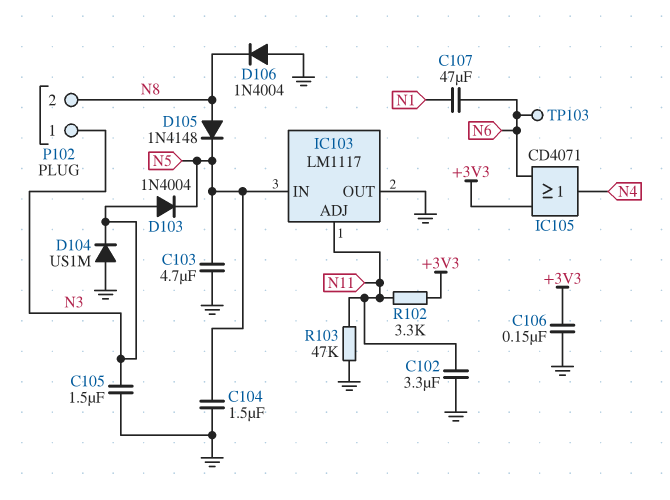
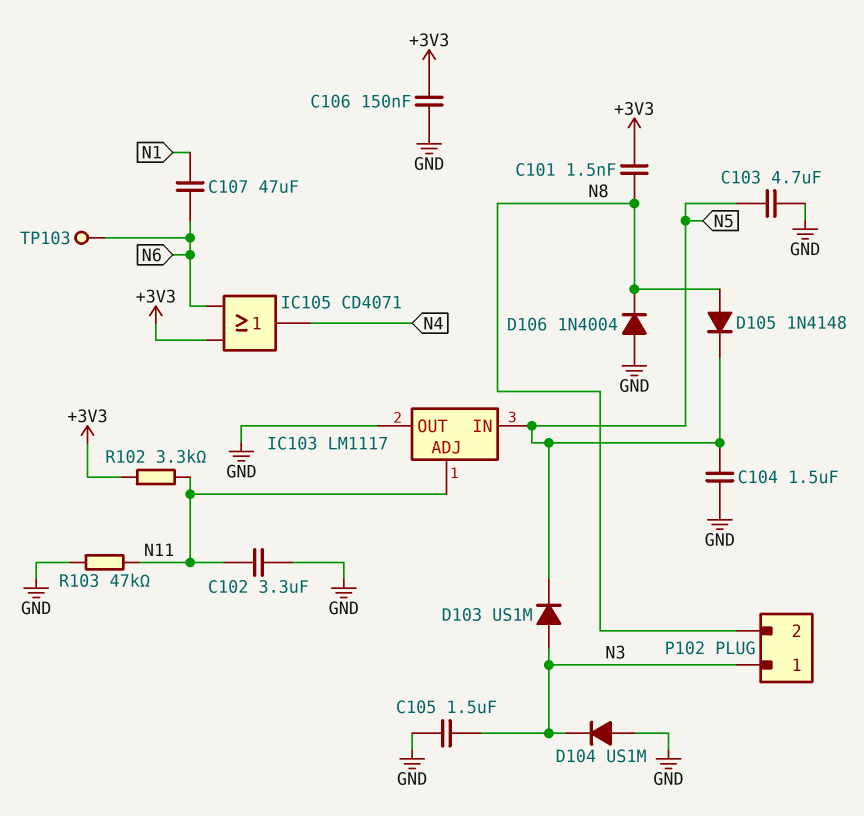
C101: none -> 1.5nF (+3V3, N8)
D103: diode 1N4004 (A N3, K N5) -> diode US1M (A N3, K N5)

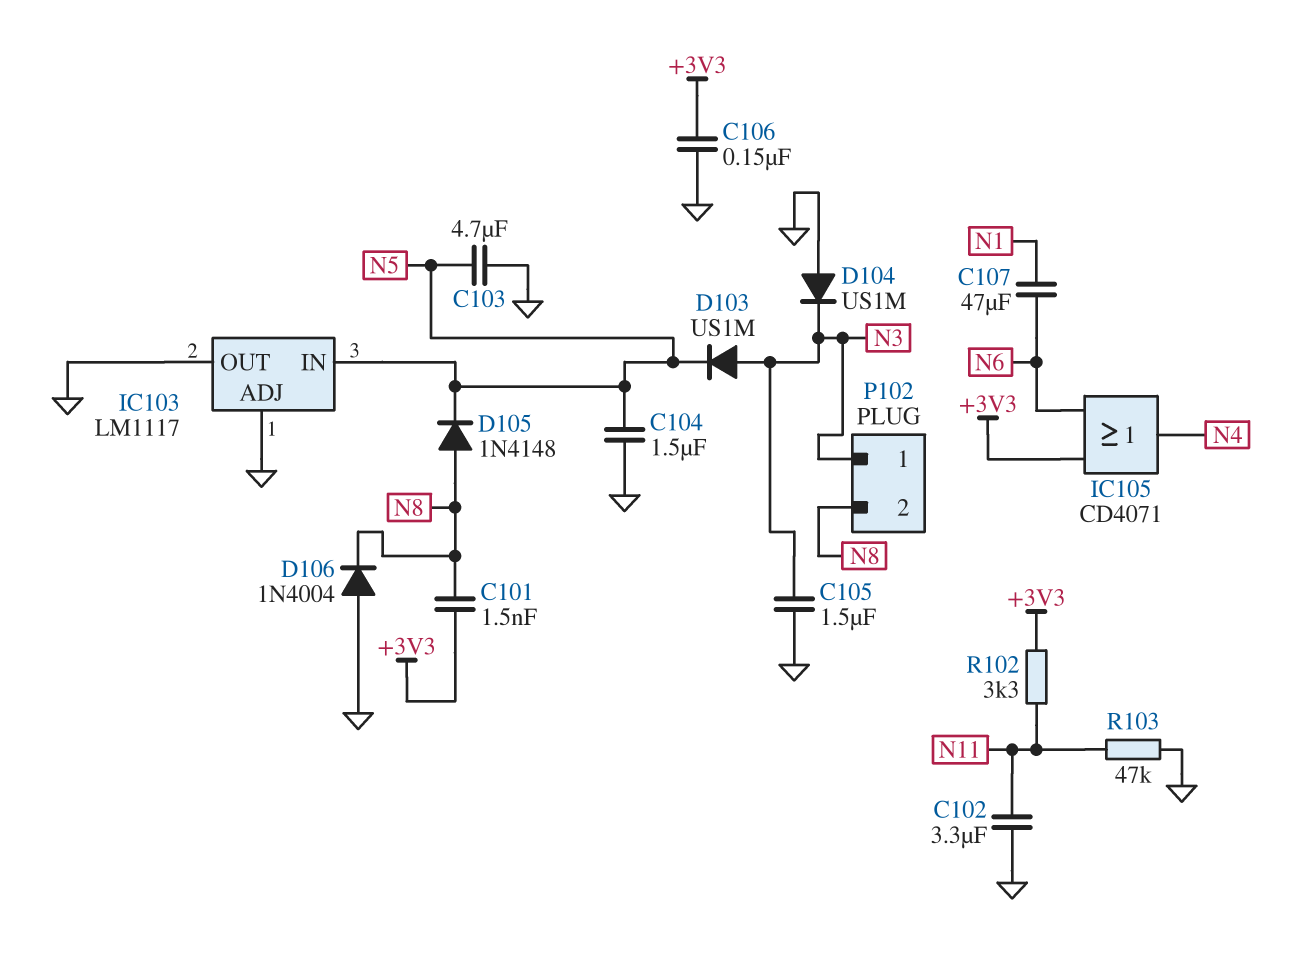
IC103 pin ADJ: N11 -> GND
TP103: test point (N6) -> none

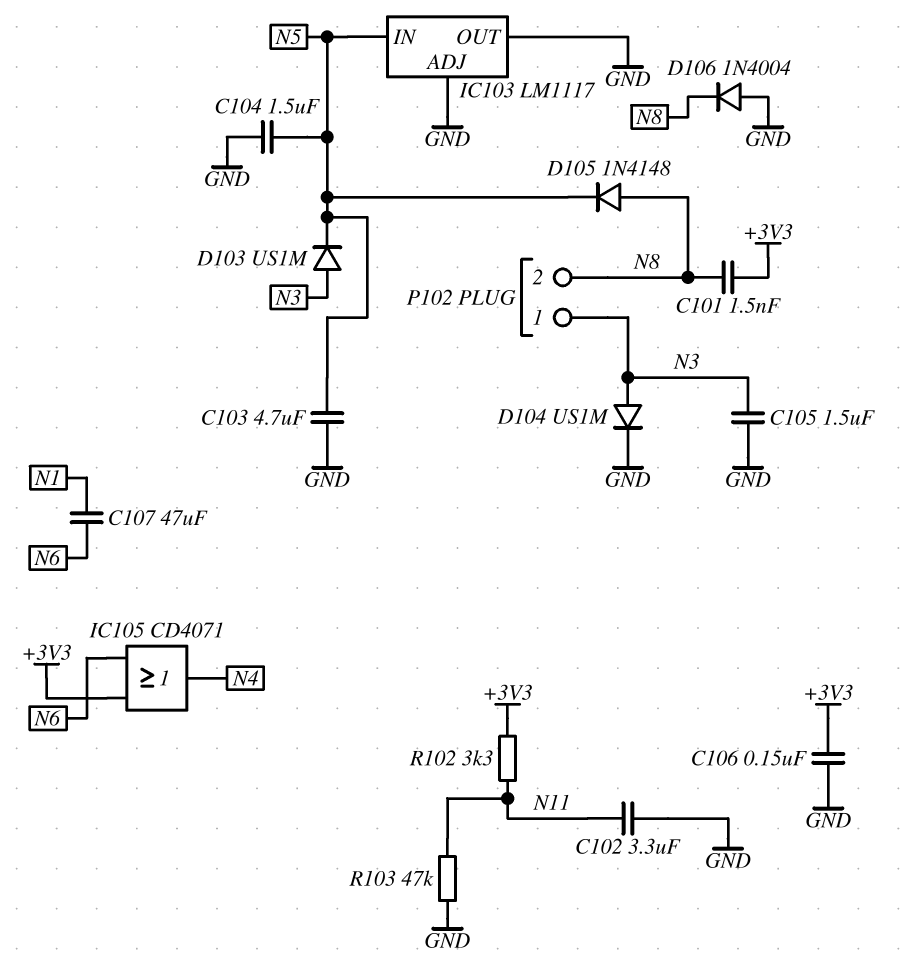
D104: diode US1M (A GND, K N3) -> diode US1M (A N3, K GND)

